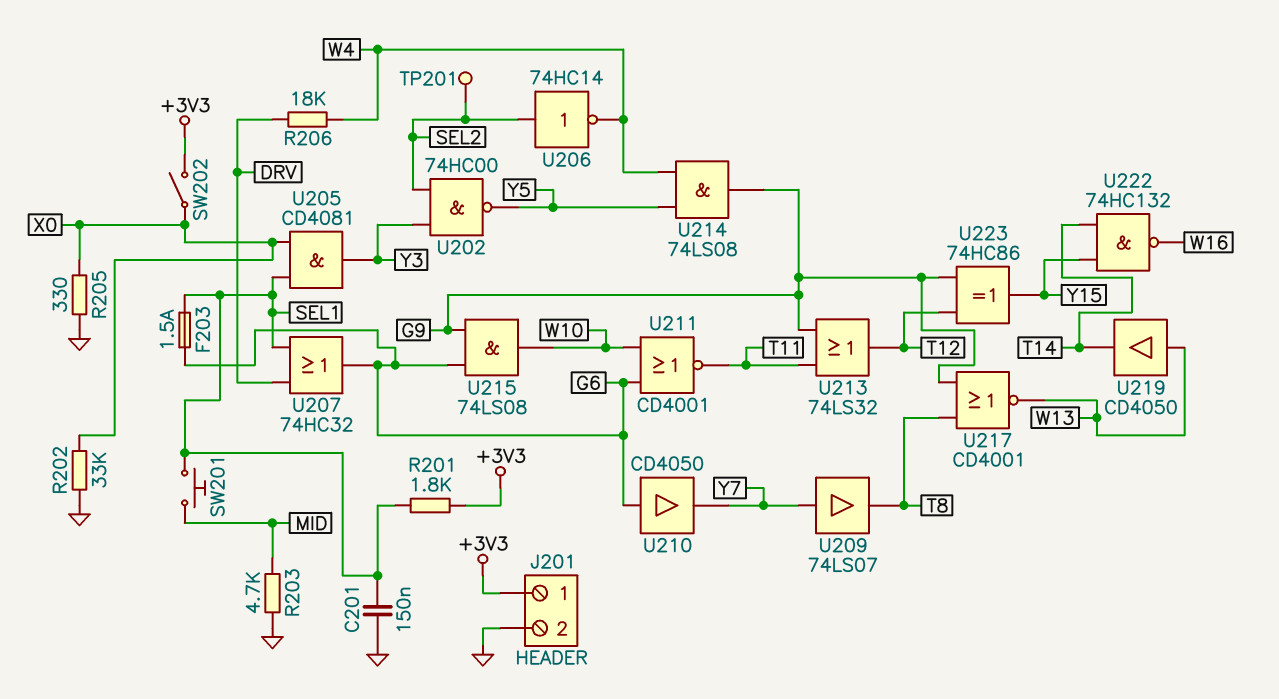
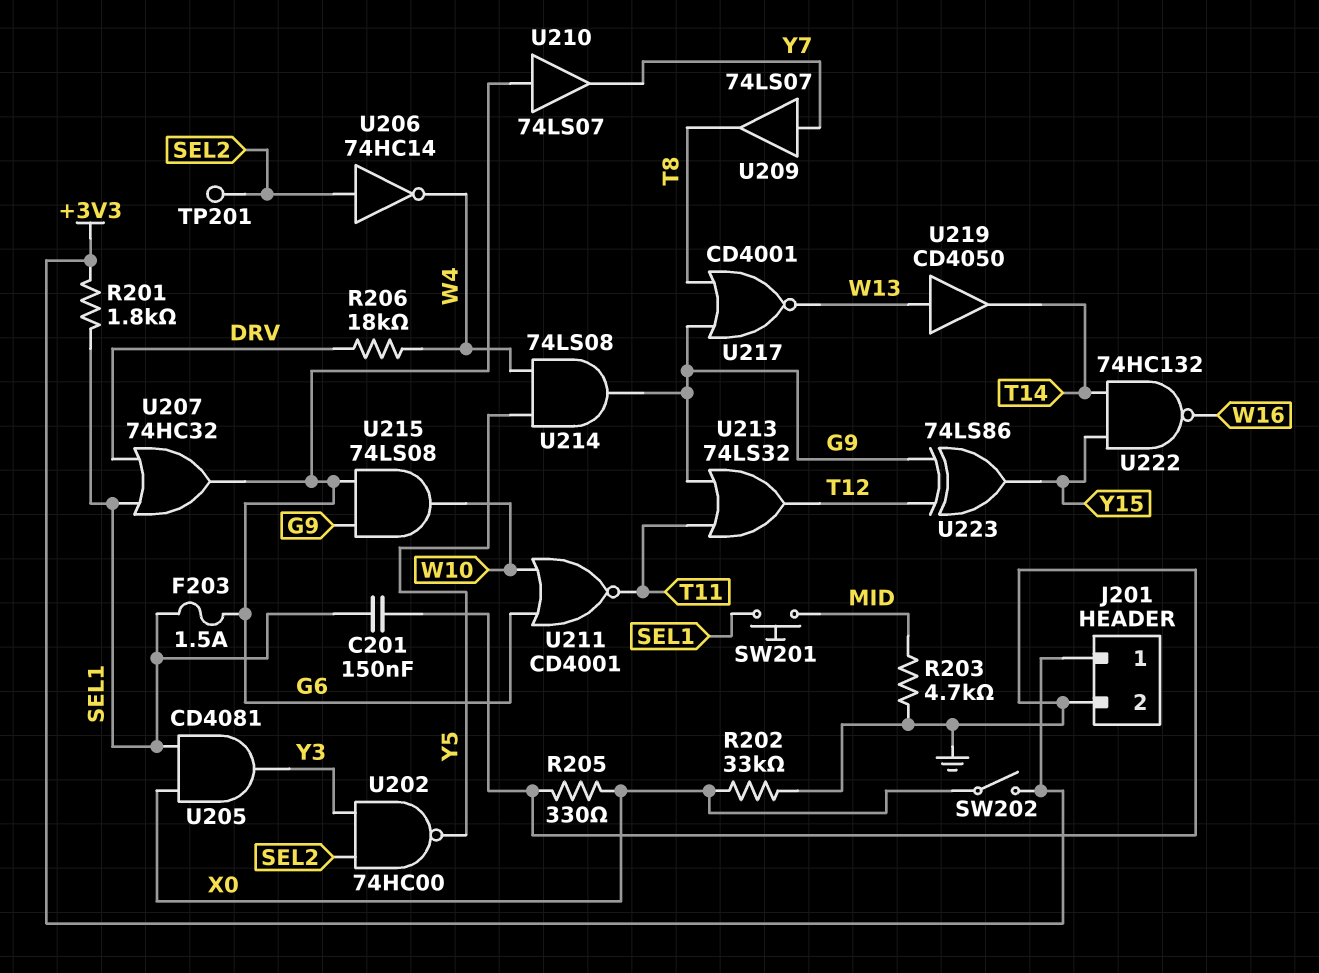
U210: buffer CD4050 (in G6, out Y7) -> buffer 74LS07 (in G6, out Y7)
U223: XOR 74HC86 (in G9, in T12, out Y15) -> XOR 74LS86 (in G9, in T12, out Y15)

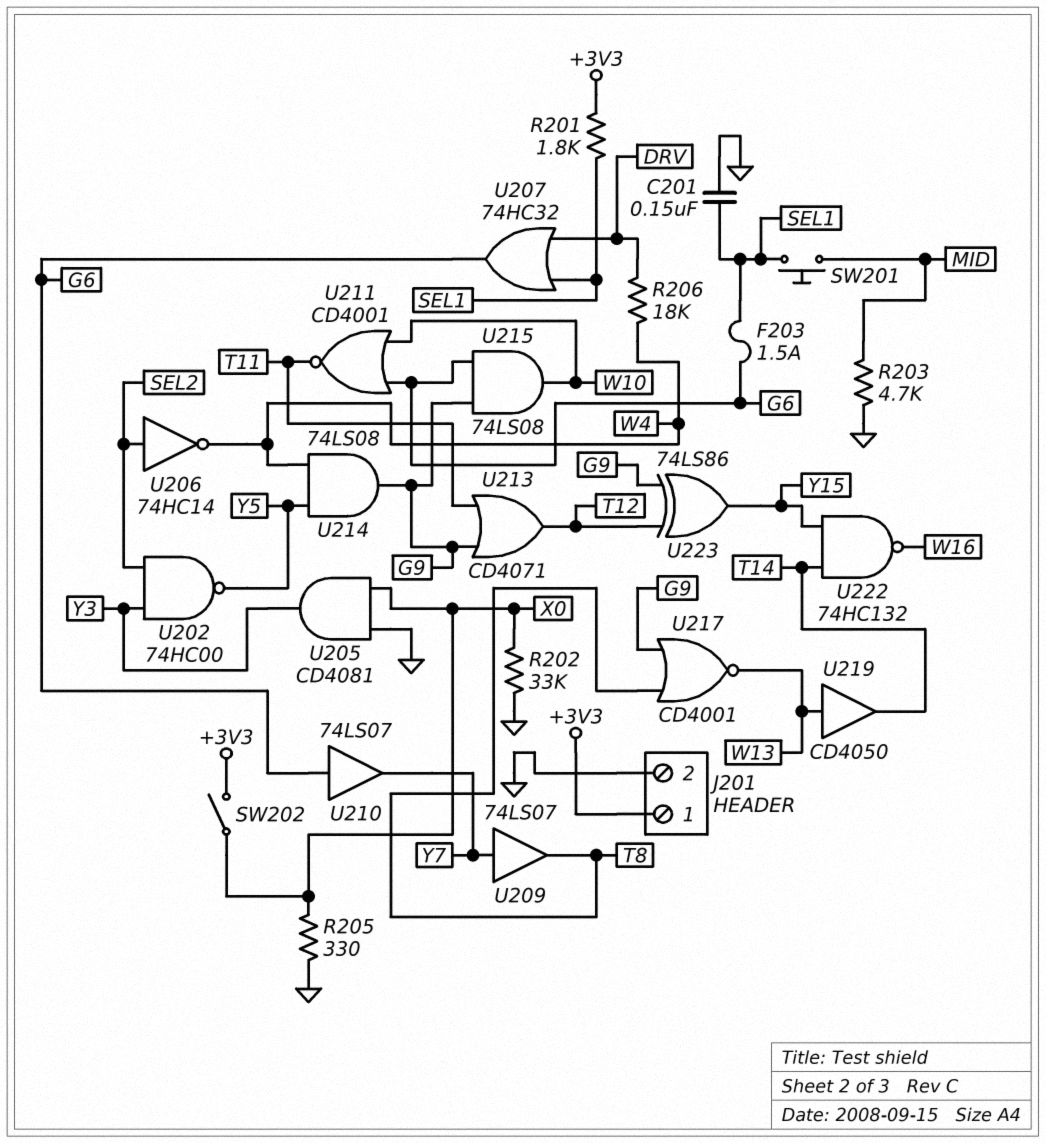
TP201: test point (SEL2) -> none
U205: AND CD4081 (in SEL1, in X0, out Y3) -> AND CD4081 (in GND, in X0, out Y3)
U213: OR 74LS32 (in G9, in T11, out T12) -> OR CD4071 (in G9, in T11, out T12)

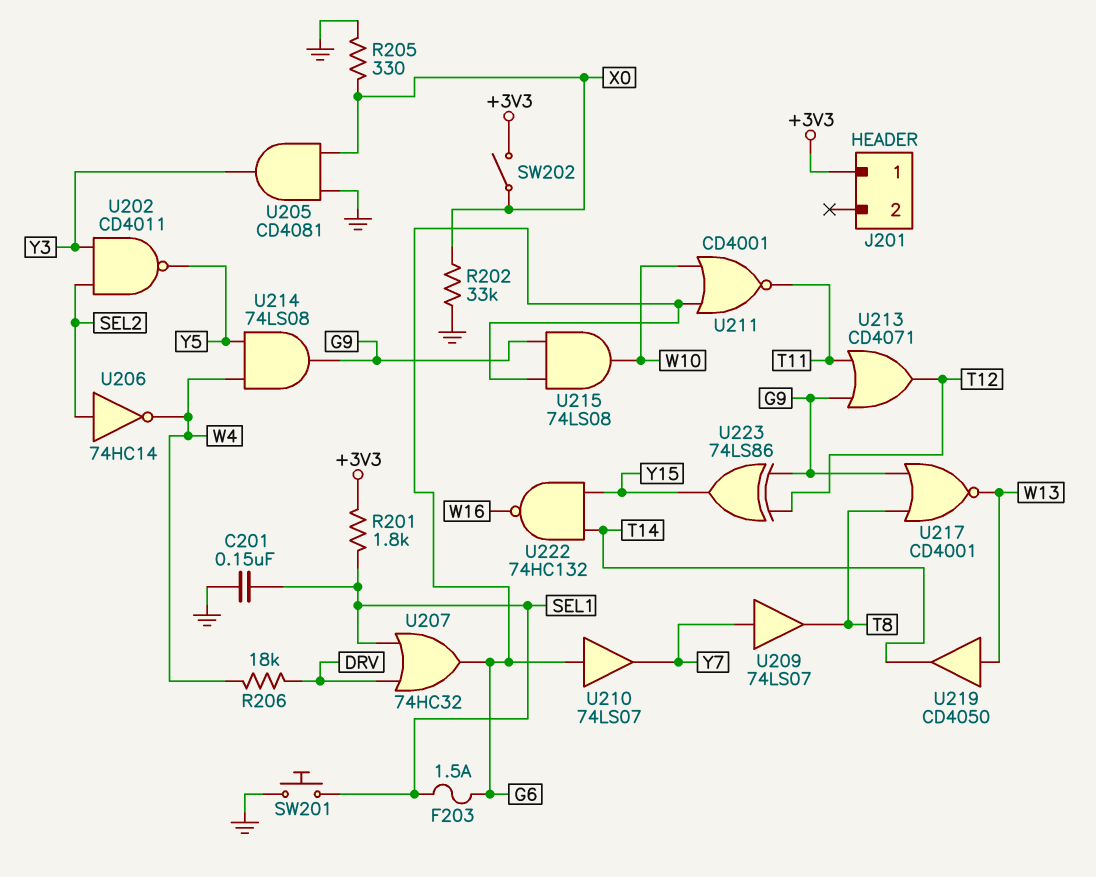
J201 pin 2: GND -> none
R203: 4.7k (GND, MID) -> none
SW201: button (MID, SEL1) -> button (GND, SEL1)
U202: NAND 74HC00 (in SEL2, in Y3, out Y5) -> NAND CD4011 (in SEL2, in Y3, out Y5)

